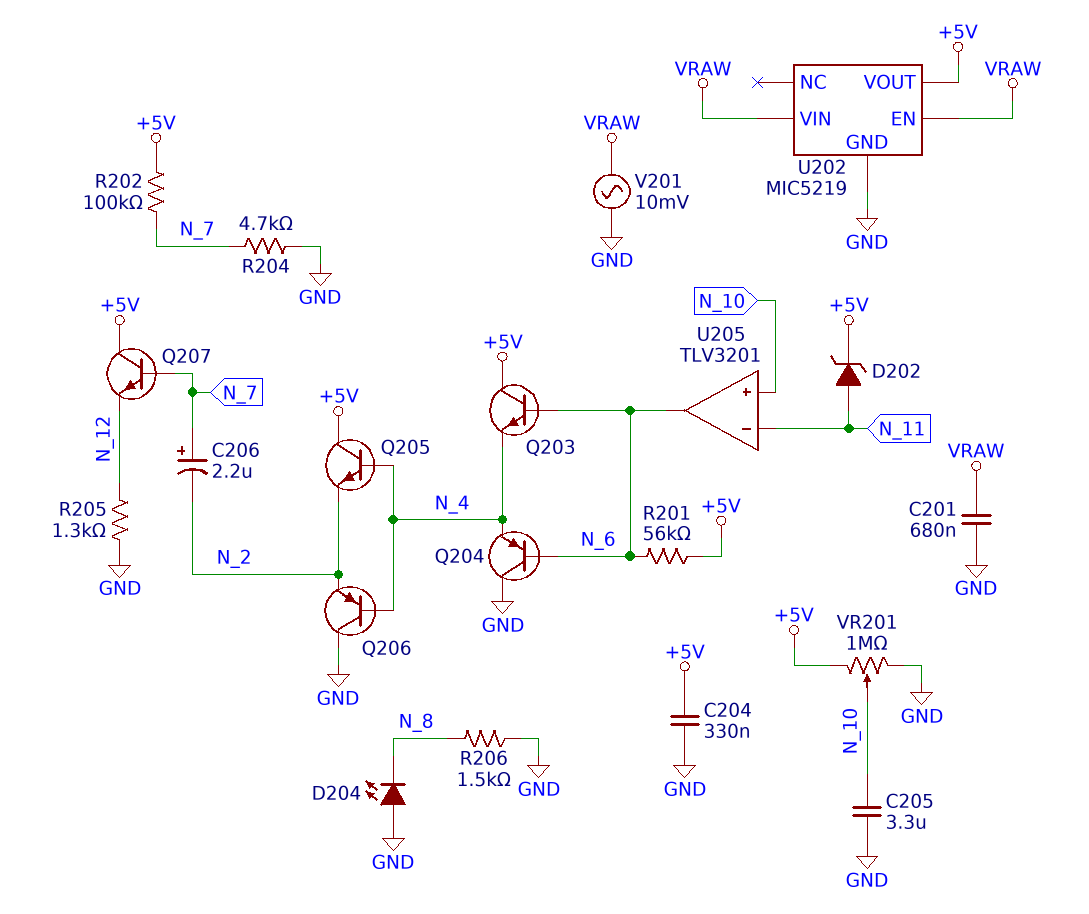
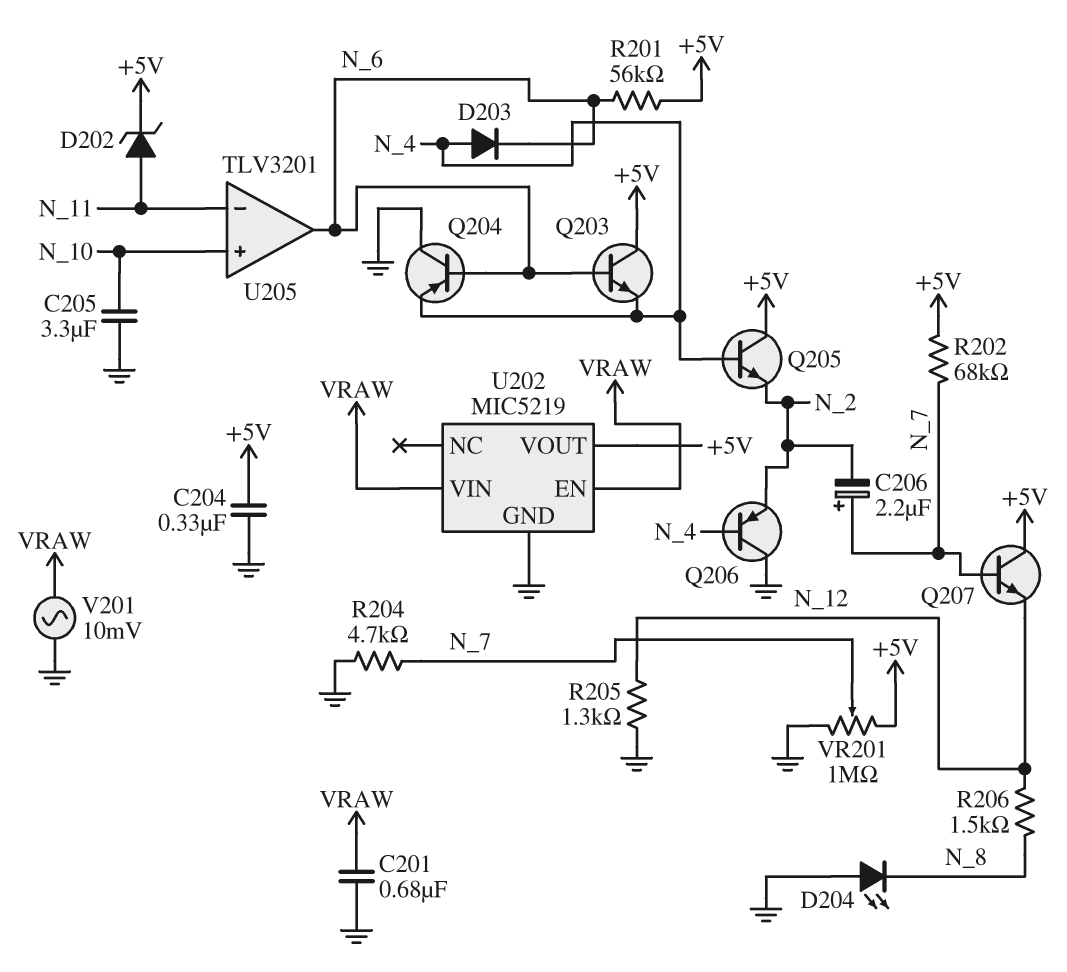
D203: none -> diode (A N_4, K N_6)
R202: 100k (+5V, N_7) -> 68k (+5V, N_7)
R206: 1.5k (GND, N_8) -> 1.5k (N_8, N_12)
VR201: 1M (+5V, GND, wiper N_10) -> 1M (+5V, GND, wiper N_7)

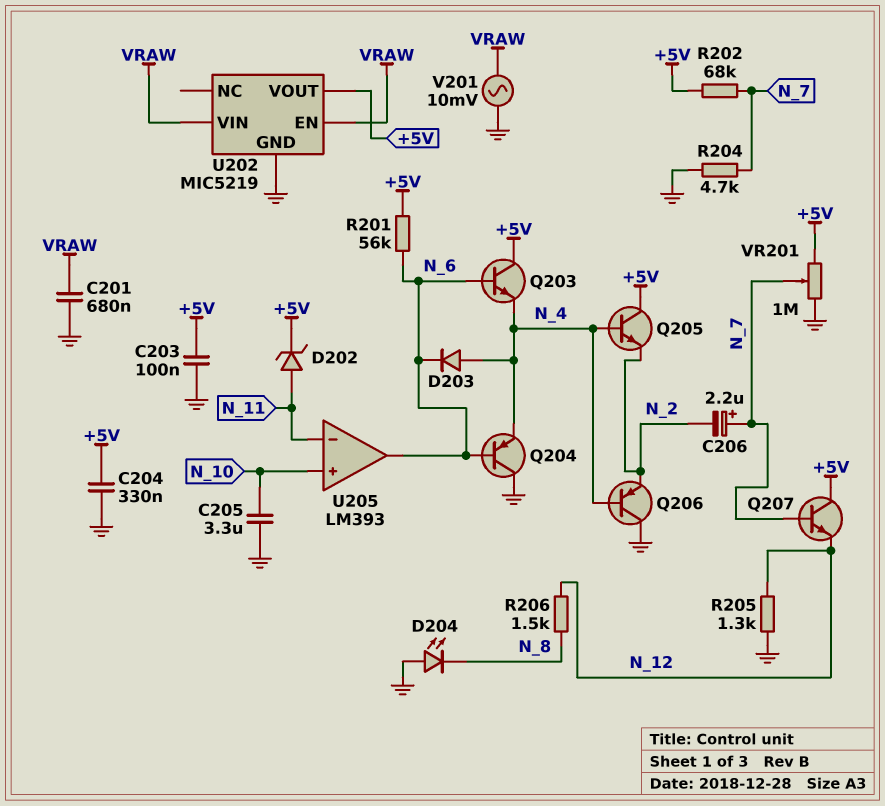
C203: none -> 100nF (+5V, GND)
U205: TLV3201 -> LM393

